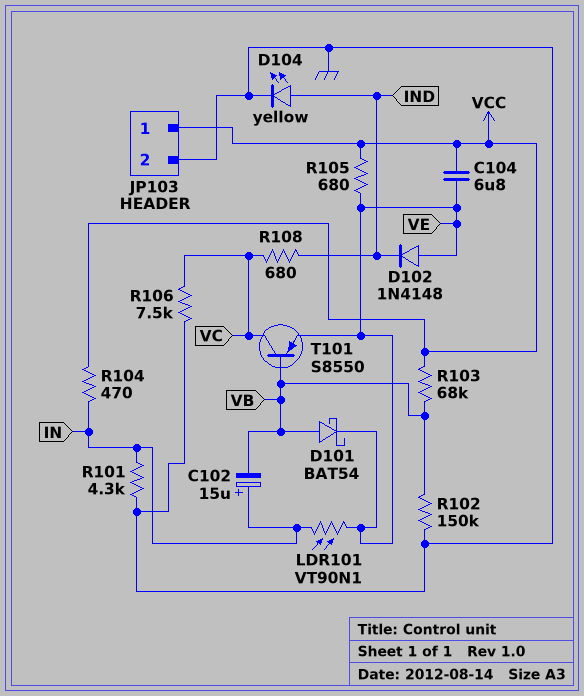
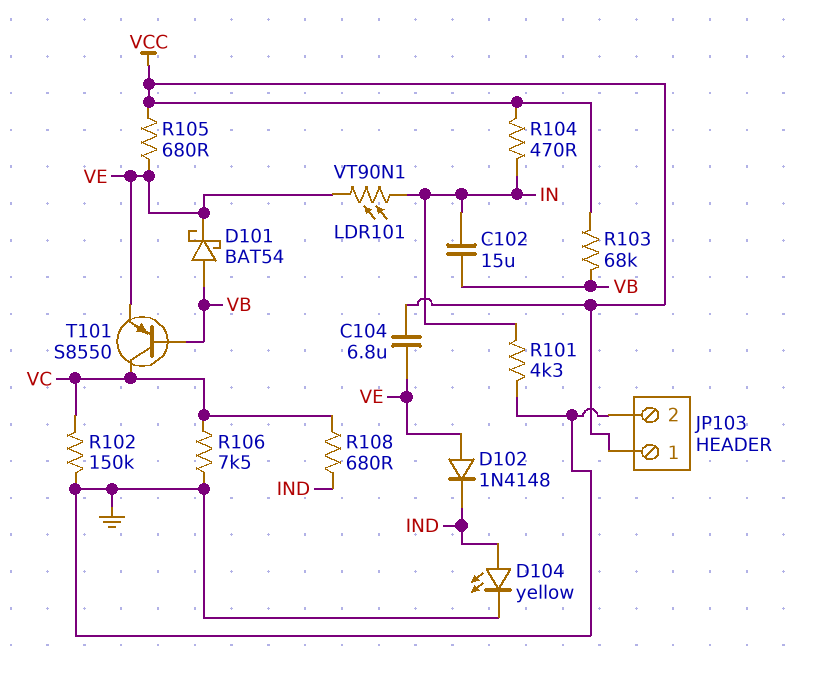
C102: 15uF (plus IN, minus VB) -> 15uF (IN, VB)
R102: 150k (GND, VB) -> 150k (GND, VC)

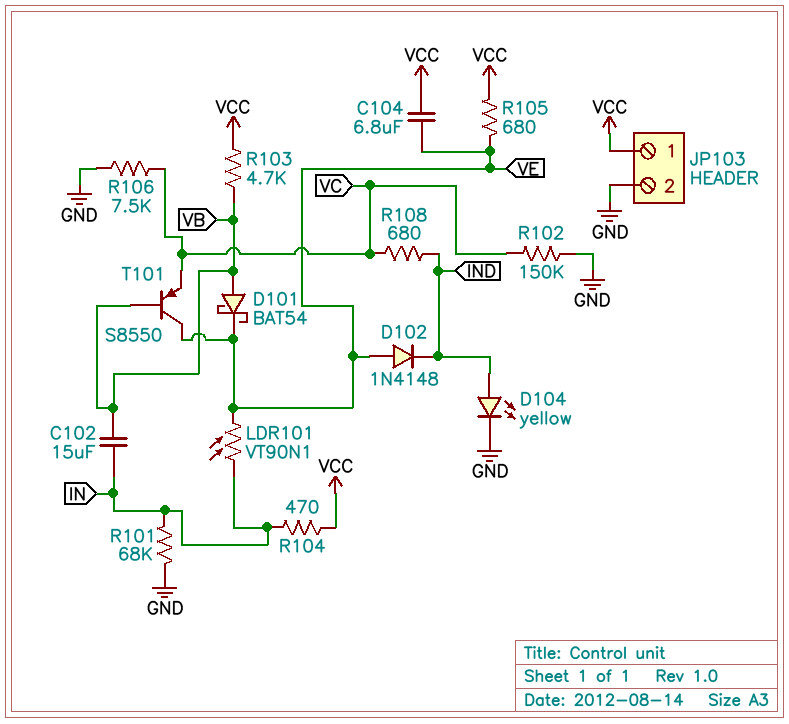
R101: 4.3k (GND, IN) -> 68k (GND, IN)
R103: 68k (VB, VCC) -> 4.7k (VB, VCC)
T101: PNP S8550 (B VB, C VC, E VE) -> PNP S8550 (B VB, C VE, E VC)

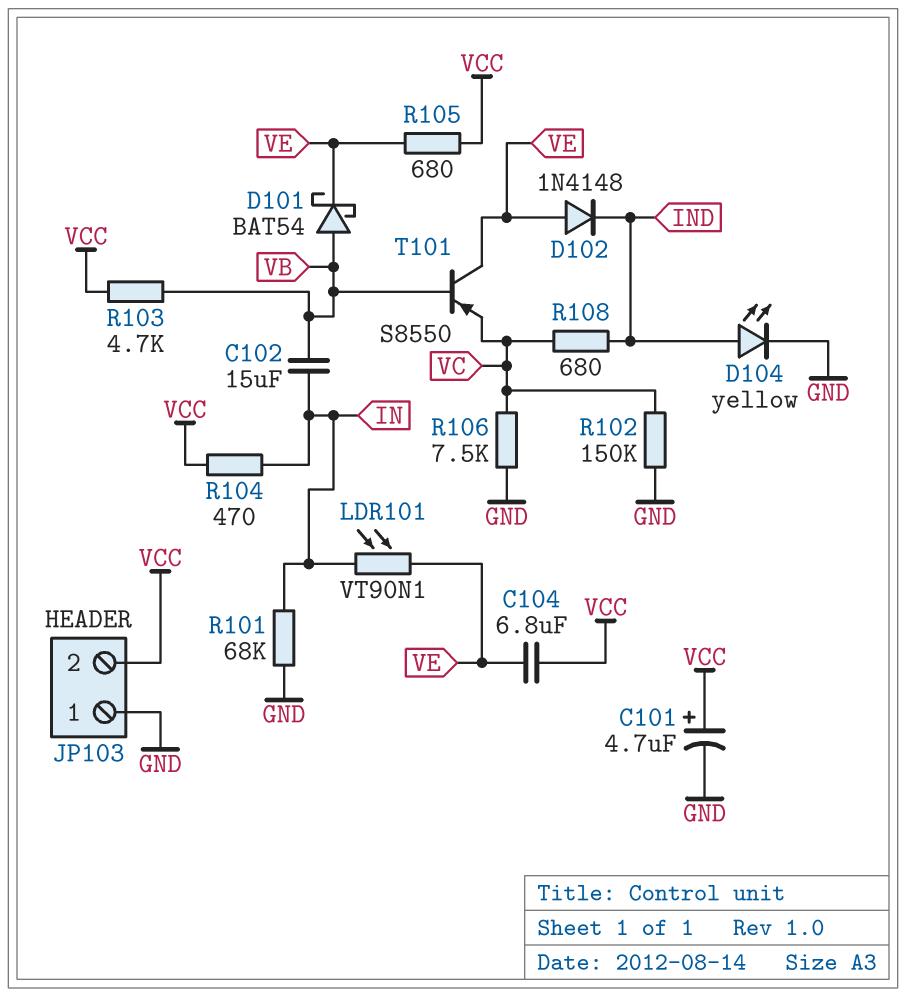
C101: none -> 4.7uF (plus VCC, minus GND)
JP103 pin 1: VCC -> GND
JP103 pin 2: GND -> VCC

